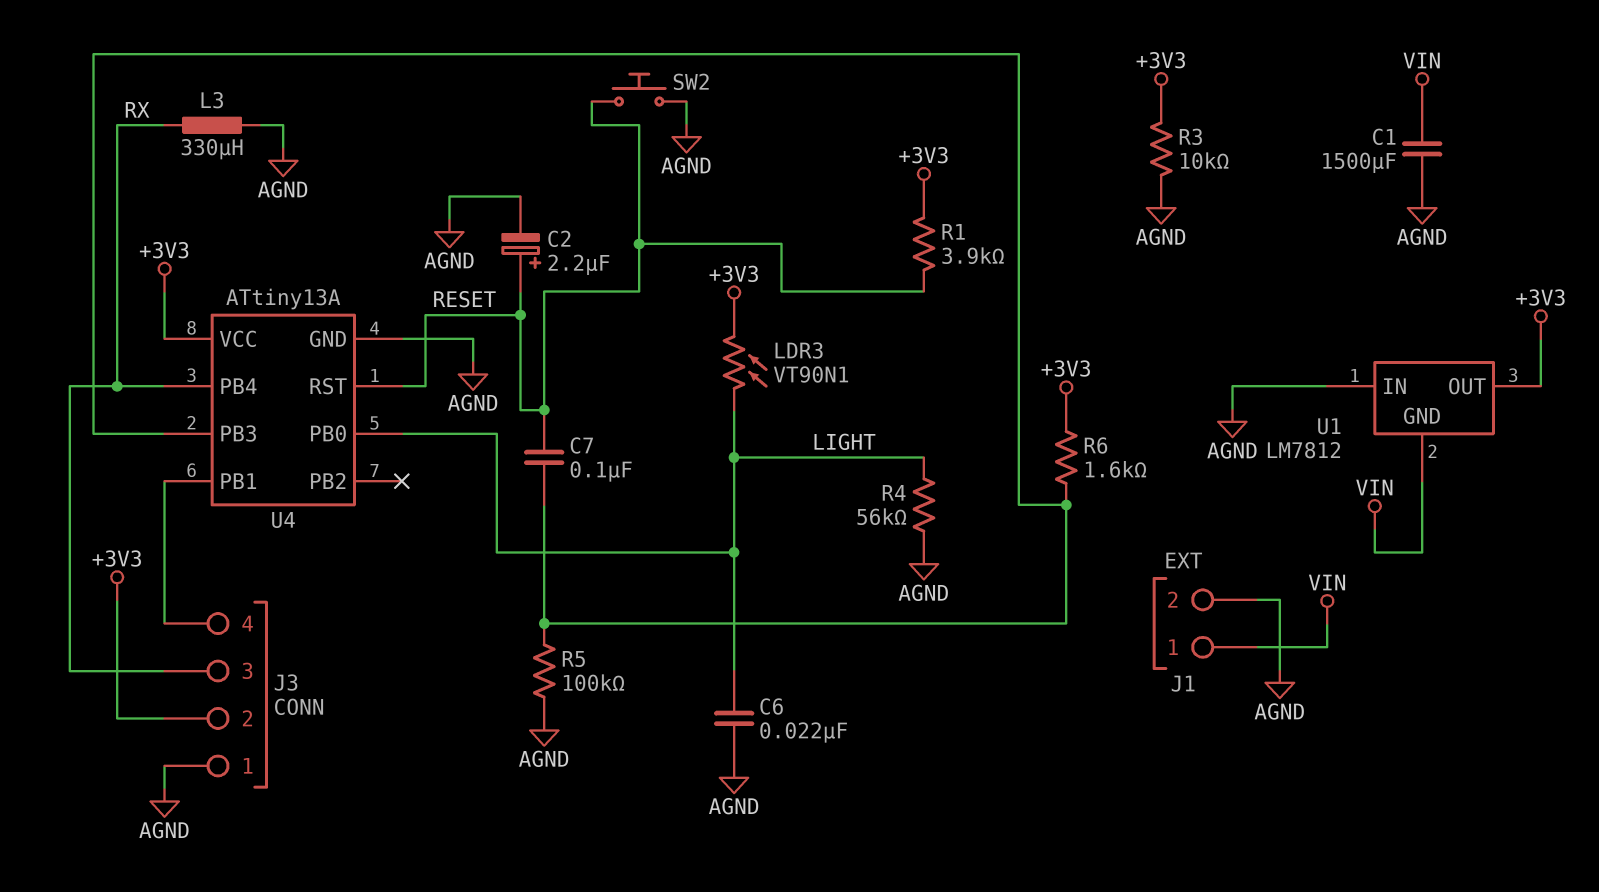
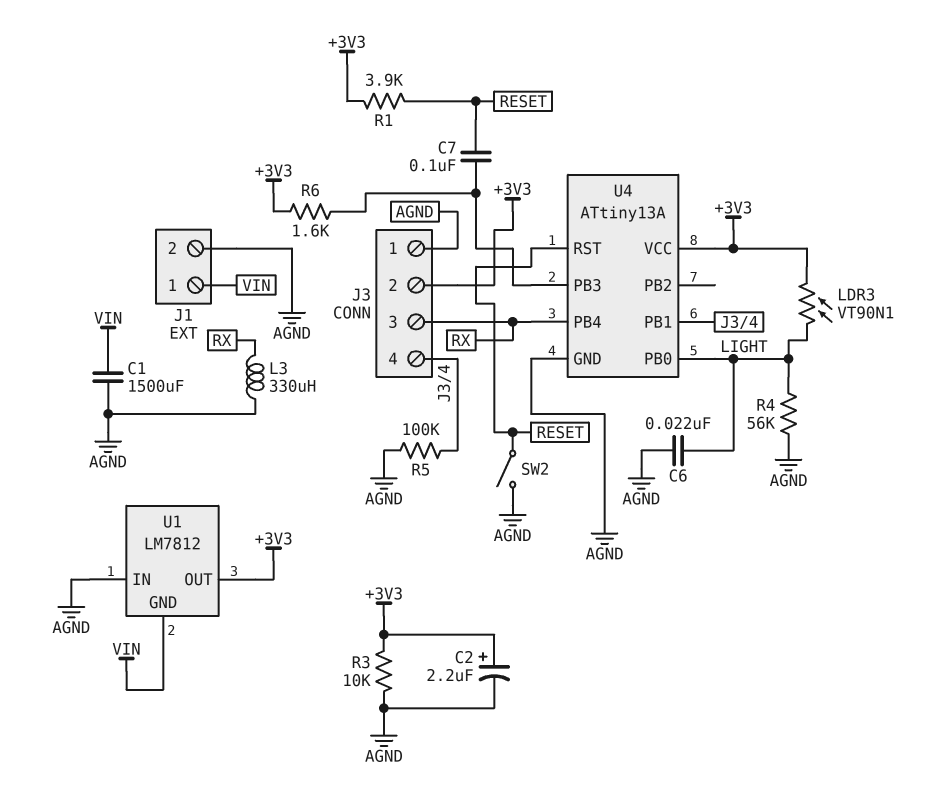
C2: 2.2uF (plus RESET, minus AGND) -> 2.2uF (plus +3V3, minus AGND)
R5: 100k (AGND, U4/PB3) -> 100k (AGND, J3/4)
SW2: button (AGND, RESET) -> switch (AGND, RESET)

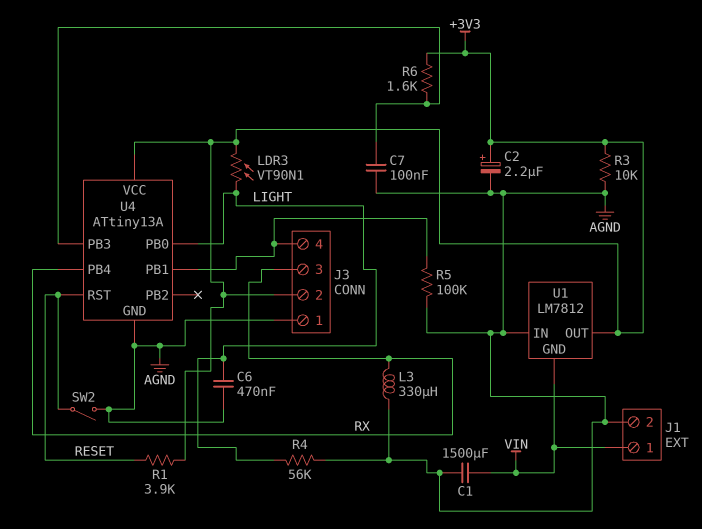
C6: 22nF (AGND, LIGHT) -> 470nF (AGND, LIGHT)
C7: 100nF (RESET, U4/PB3) -> 100nF (AGND, U4/PB3)

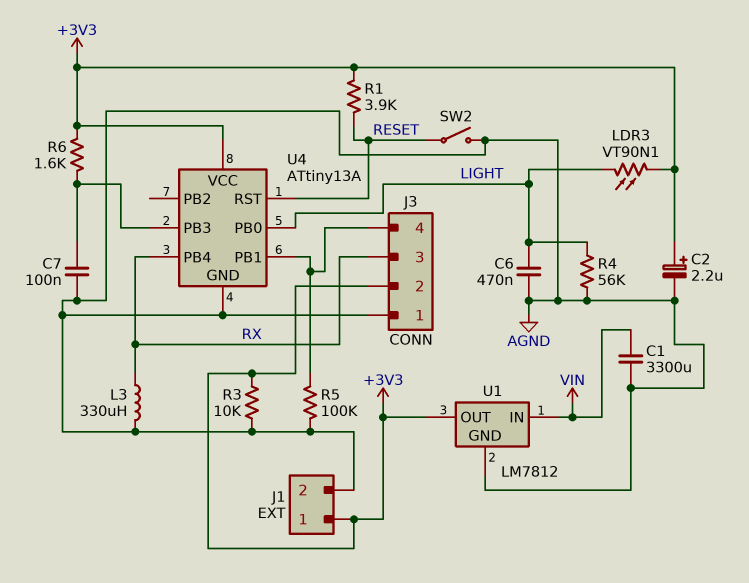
C1: 1500uF (AGND, VIN) -> 3300uF (AGND, VIN)
J1 pin 1: VIN -> +3V3
U1 pin GND: VIN -> AGND
U1 pin IN: AGND -> VIN

